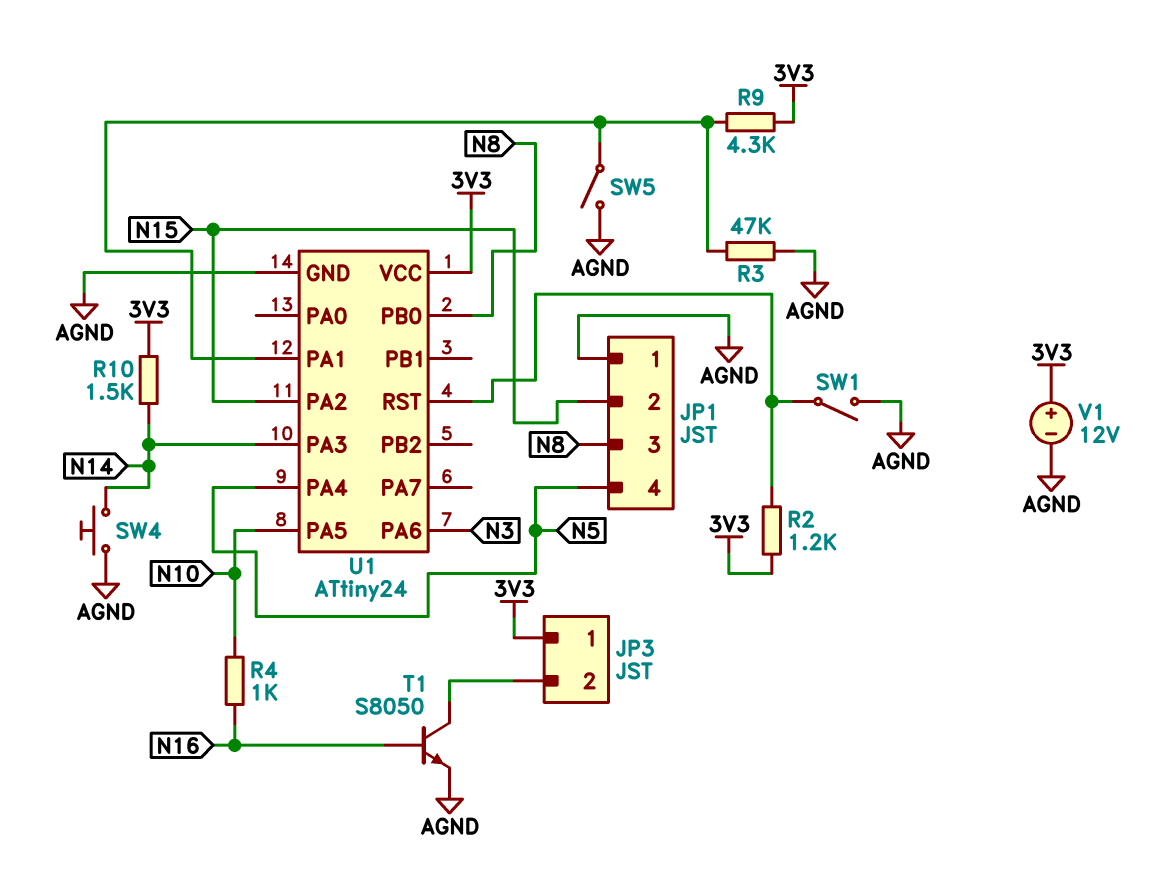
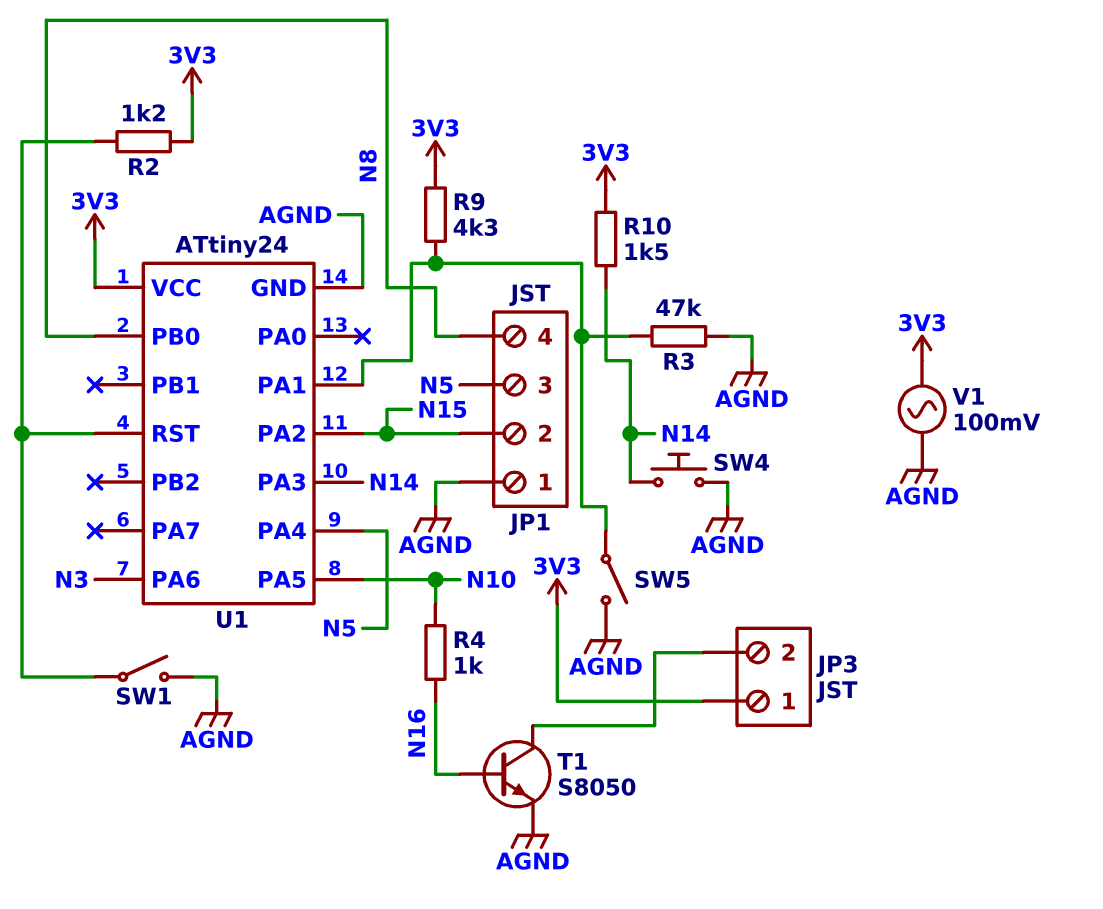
JP1 pin 3: N8 -> N5
JP1 pin 4: N5 -> N8
V1: 12V (plus 3V3, minus AGND) -> AC 100mV (3V3, AGND)

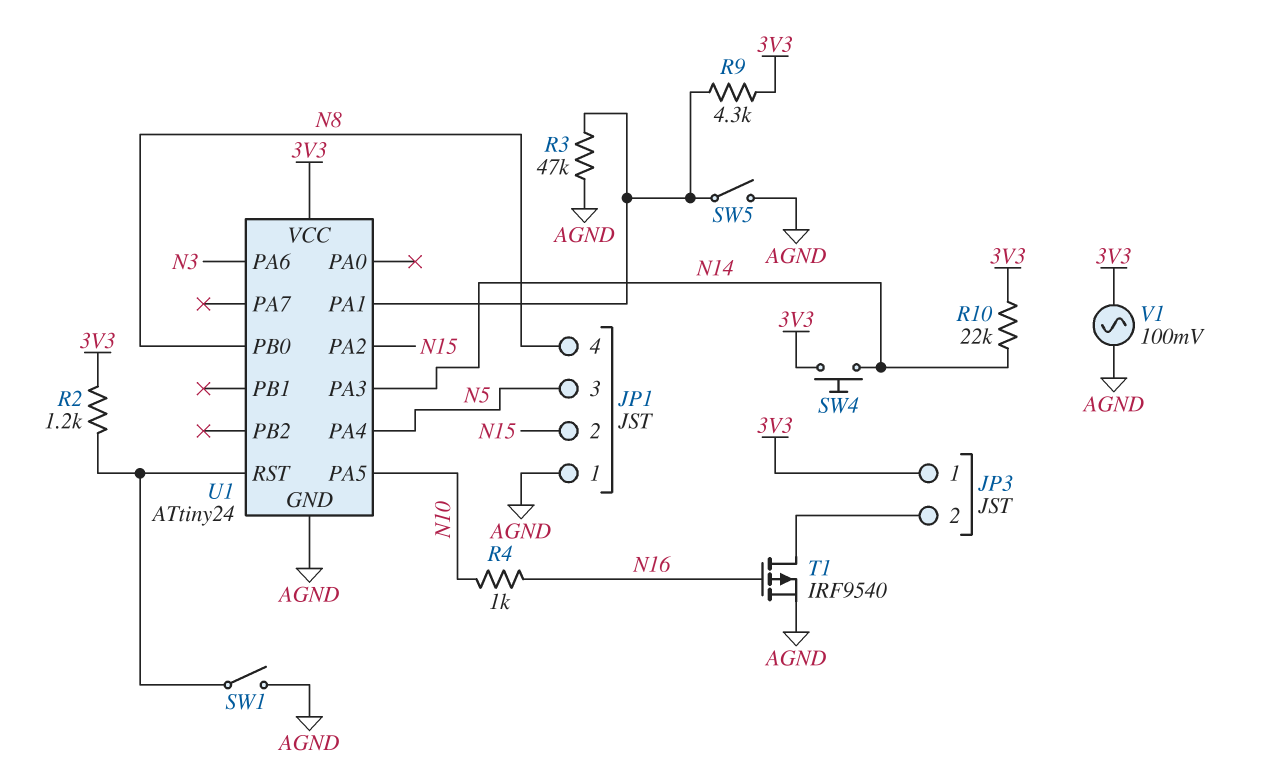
R10: 1.5k (3V3, N14) -> 22k (3V3, N14)
SW4: button (AGND, N14) -> button (3V3, N14)
T1: NPN S8050 (B N16, C JP3/2, E AGND) -> PMOS IRF9540 (G N16, D JP3/2, S AGND)

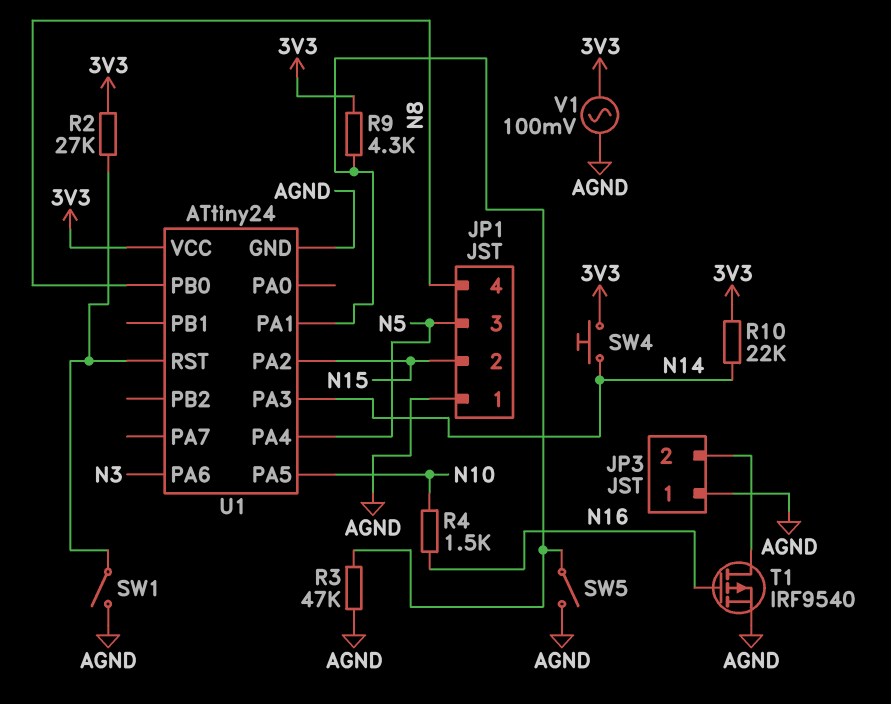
JP3 pin 1: 3V3 -> AGND
R2: 1.2k (3V3, U1/RST) -> 27k (3V3, U1/RST)
R4: 1k (N10, N16) -> 1.5k (N10, N16)

